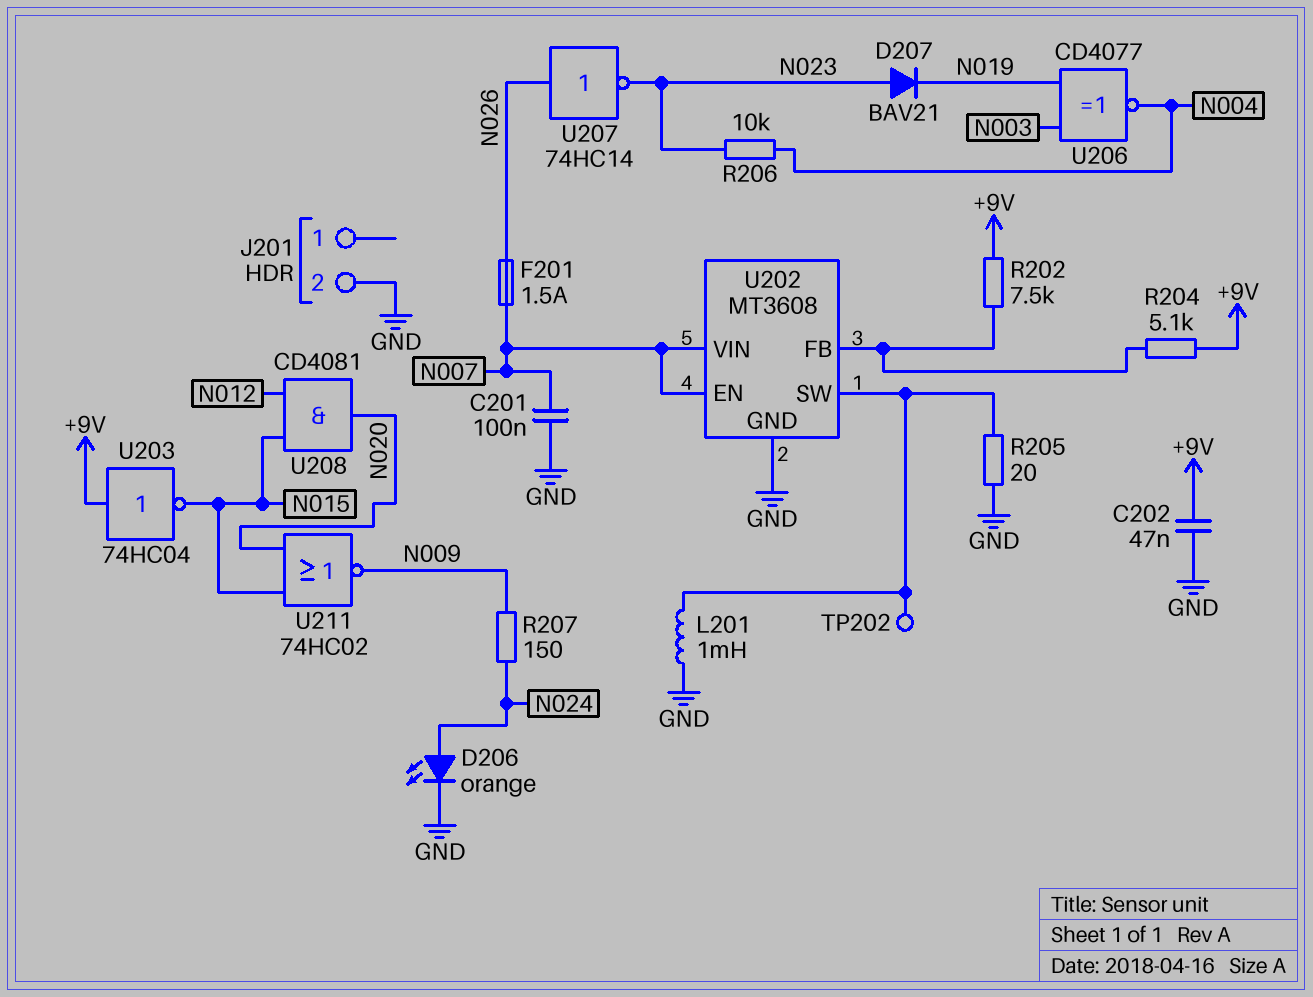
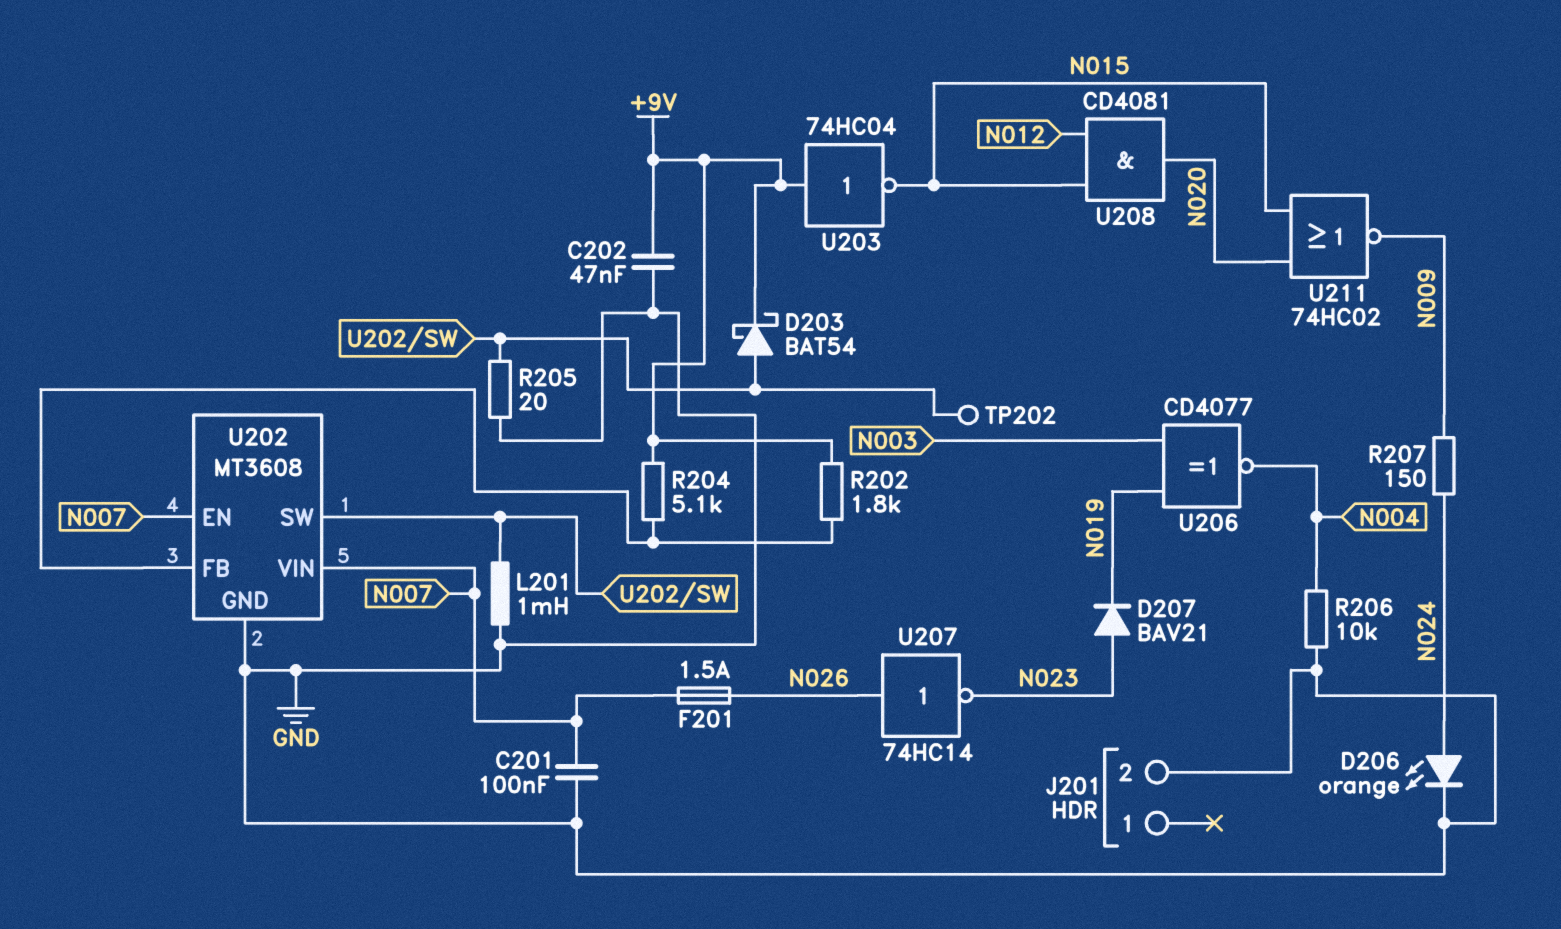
D203: none -> schottky BAT54 (A U202/SW, K +9V)
R202: 7.5k (+9V, U202/FB) -> 1.8k (+9V, U202/FB)
R206: 10k (N004, N023) -> 10k (GND, N004)

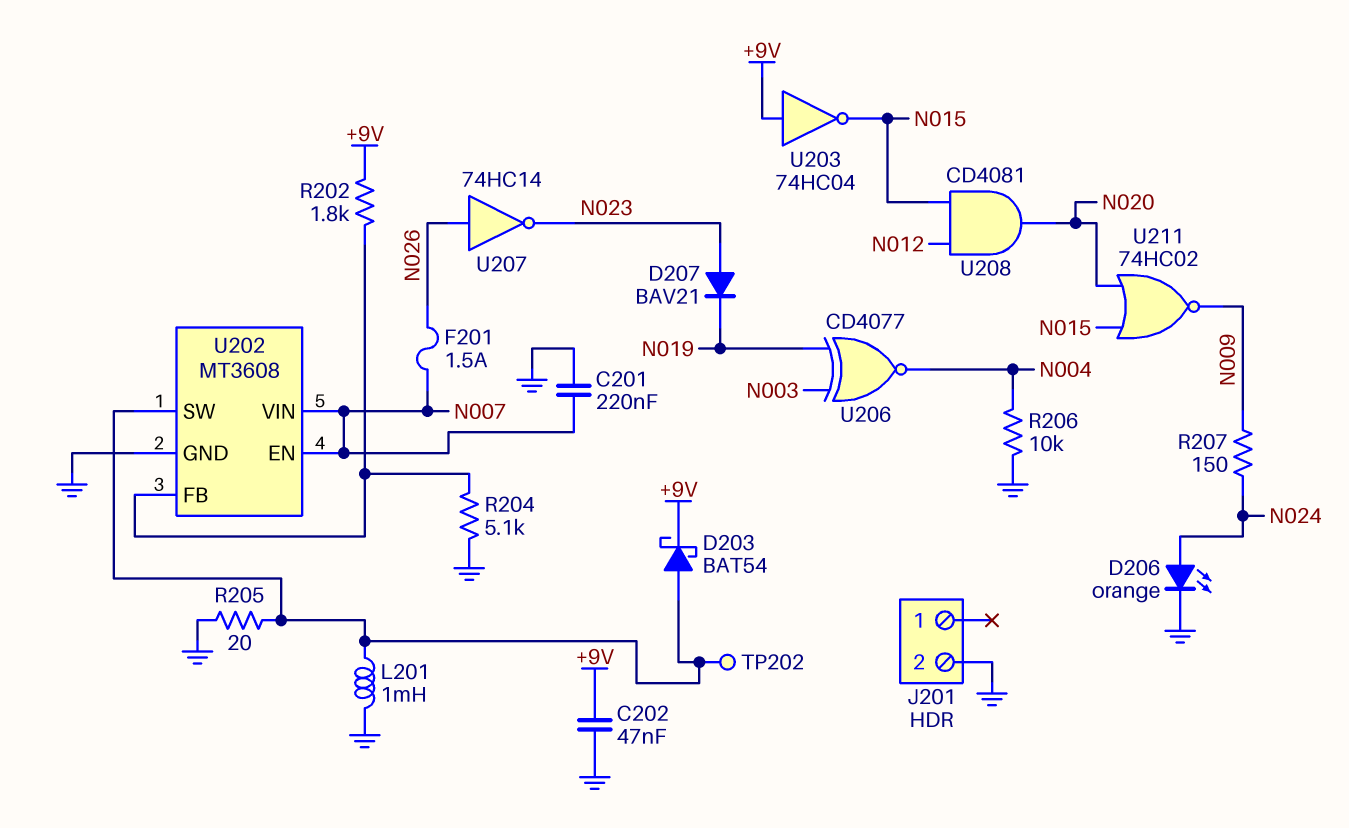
C201: 100nF (GND, N007) -> 220nF (GND, N007)
R204: 5.1k (+9V, U202/FB) -> 5.1k (GND, U202/FB)

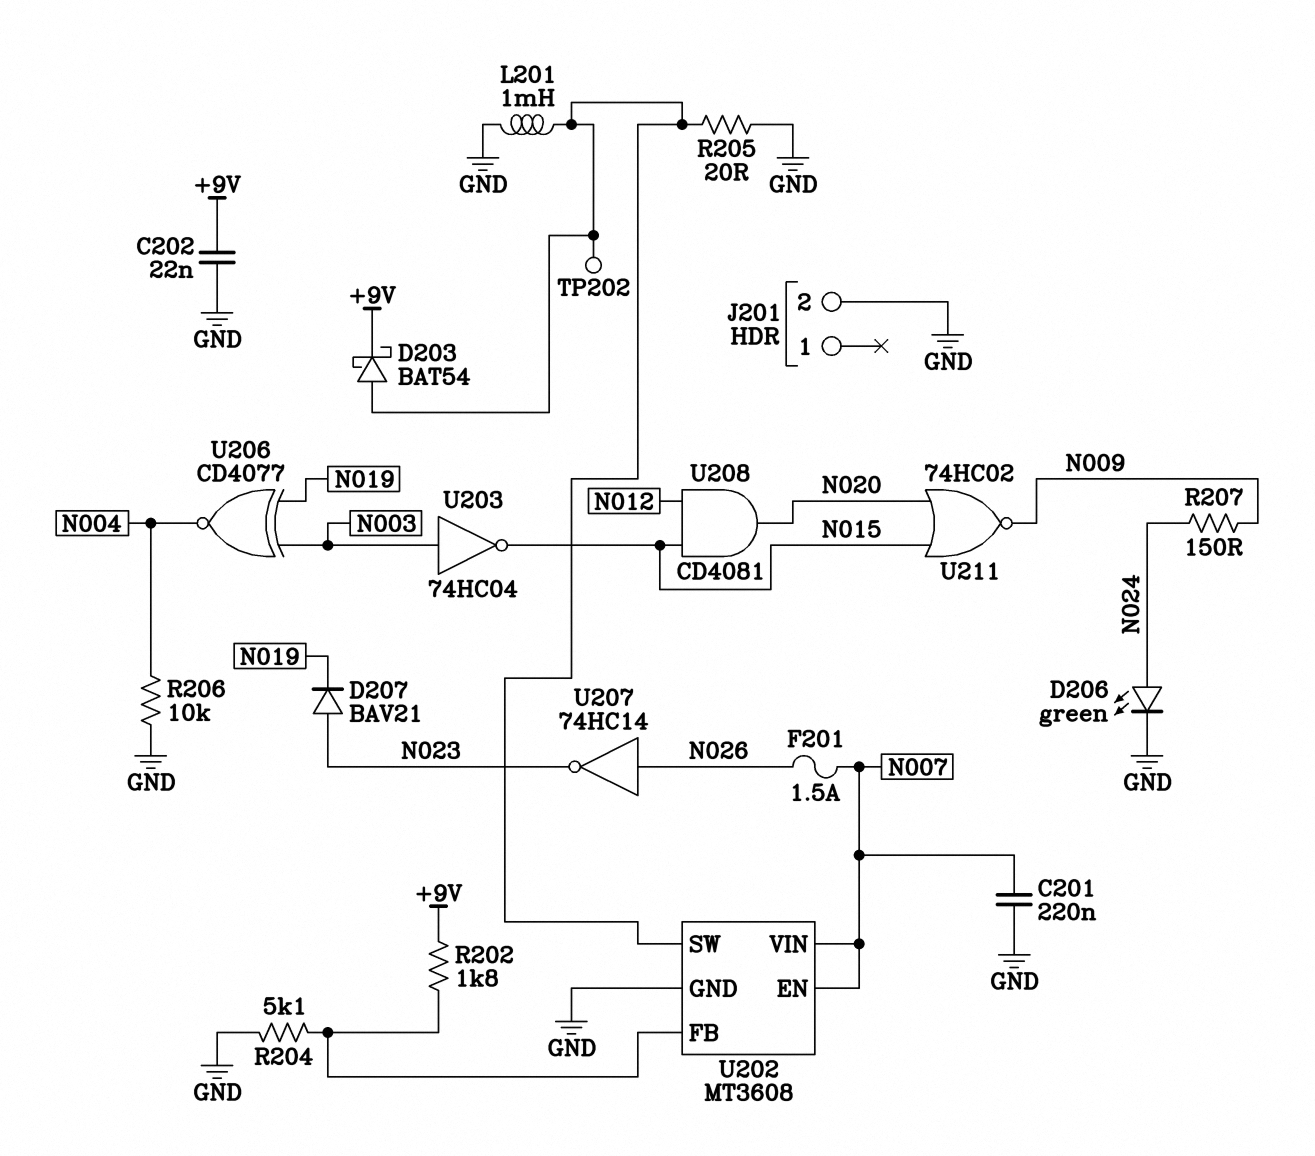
C202: 47nF (+9V, GND) -> 22nF (+9V, GND)
D206: LED orange (A N024, K GND) -> LED green (A N024, K GND)
U203: NOT 74HC04 (in +9V, out N015) -> NOT 74HC04 (in N003, out N015)

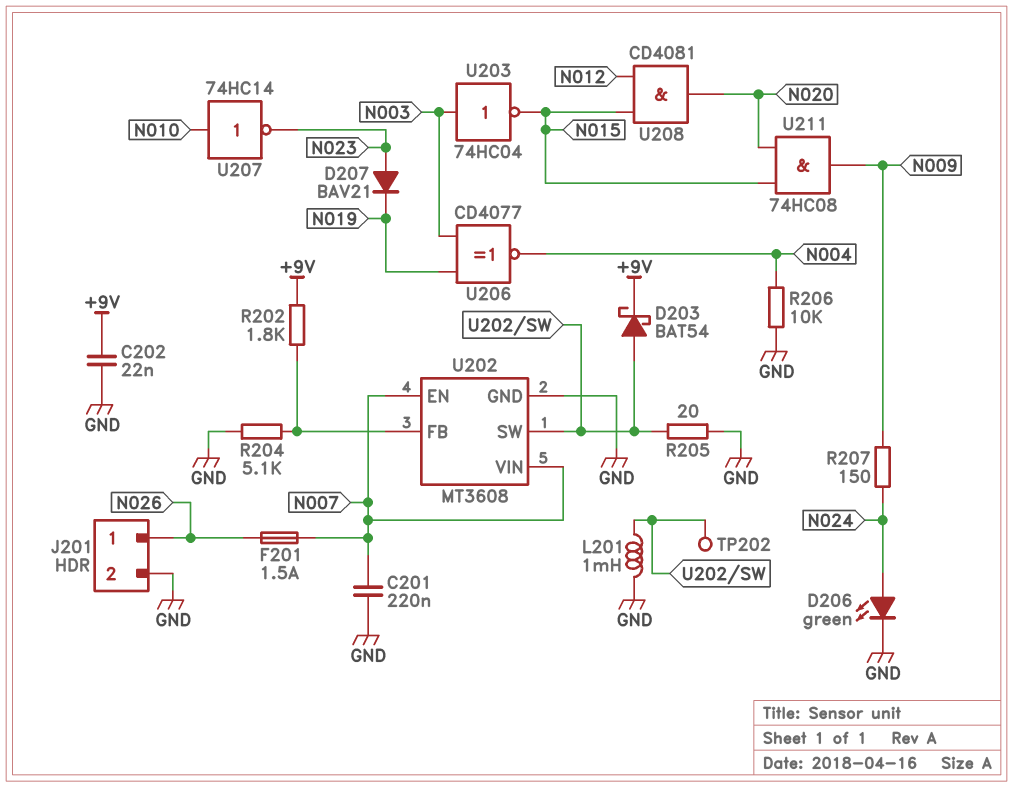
J201 pin 1: none -> N026
U207: NOT 74HC14 (in N026, out N023) -> NOT 74HC14 (in N010, out N023)
U211: NOR 74HC02 (in N015, in N020, out N009) -> AND 74HC08 (in N015, in N020, out N009)

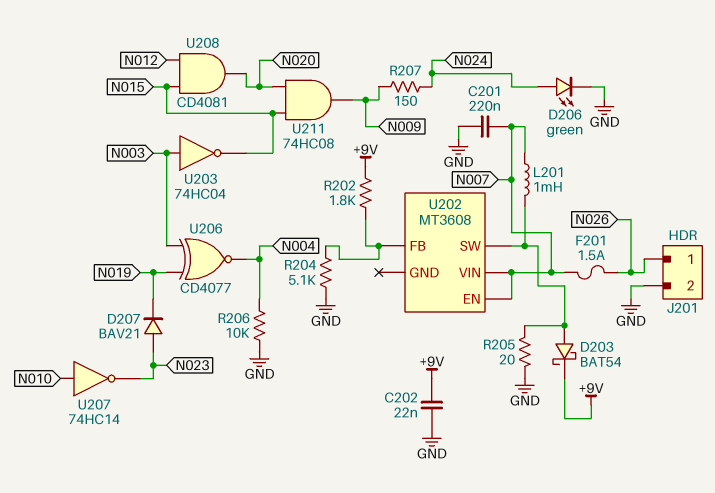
L201: 1mH (GND, U202/SW) -> 1mH (N007, U202/SW)
TP202: test point (U202/SW) -> none
U202 pin GND: GND -> none

